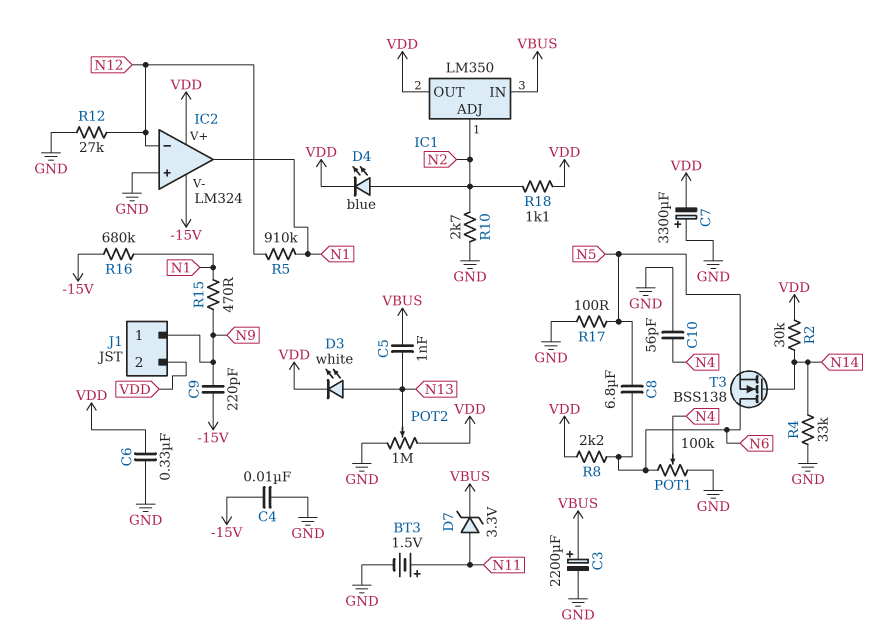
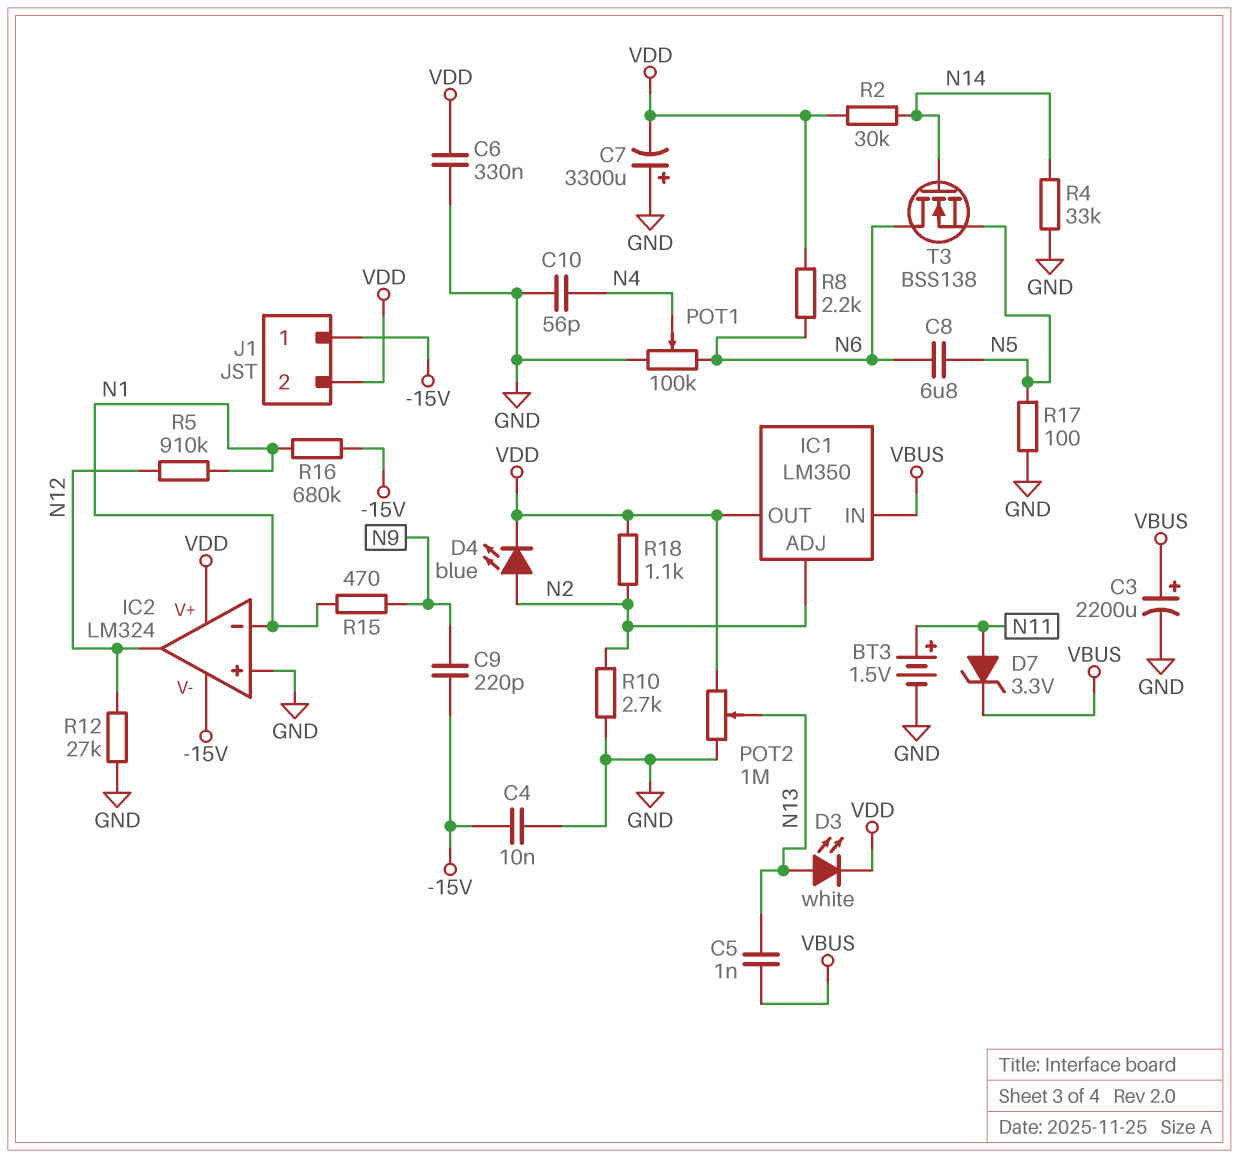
IC2 pin in-: N12 -> N1
IC2 pin out: N1 -> N12
J1 pin 1: N9 -> -15V

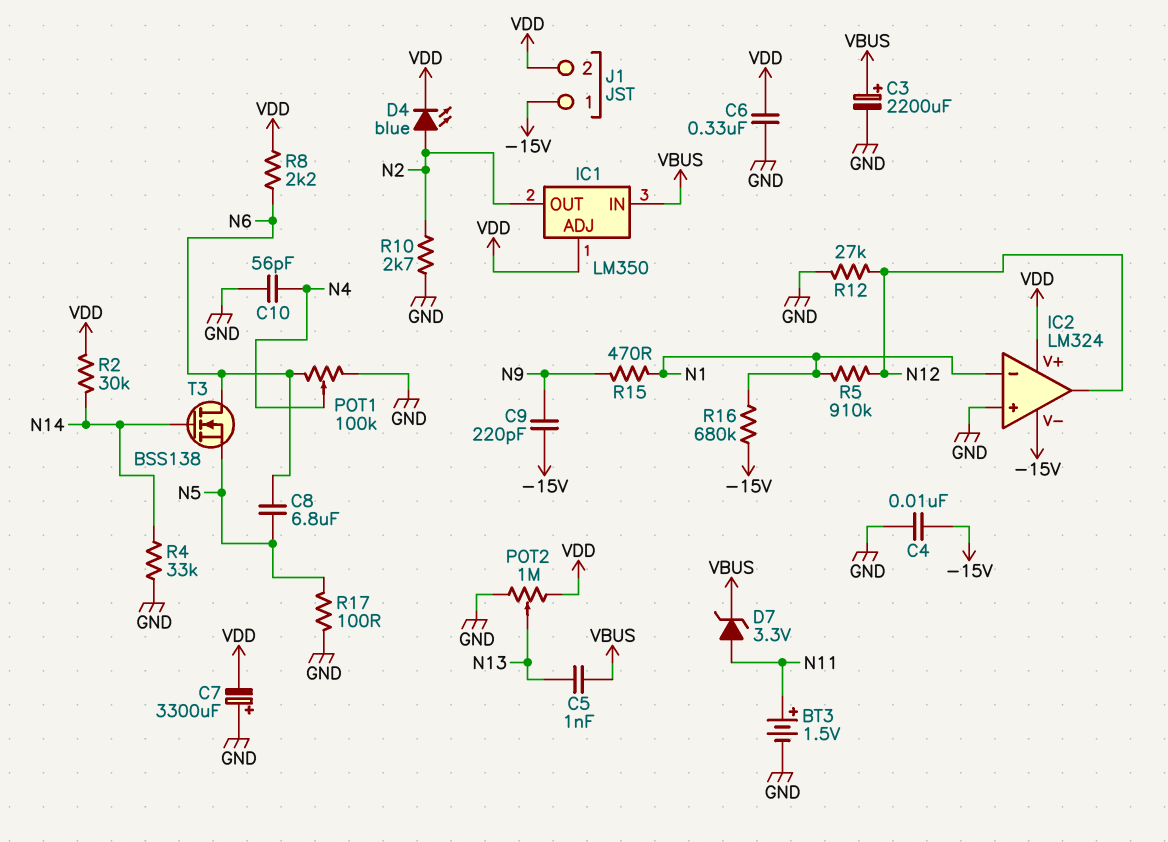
D3: LED white (A N13, K VDD) -> none
IC1 pin ADJ: N2 -> VDD
IC1 pin OUT: VDD -> N2
R18: 1.1k (N2, VDD) -> none

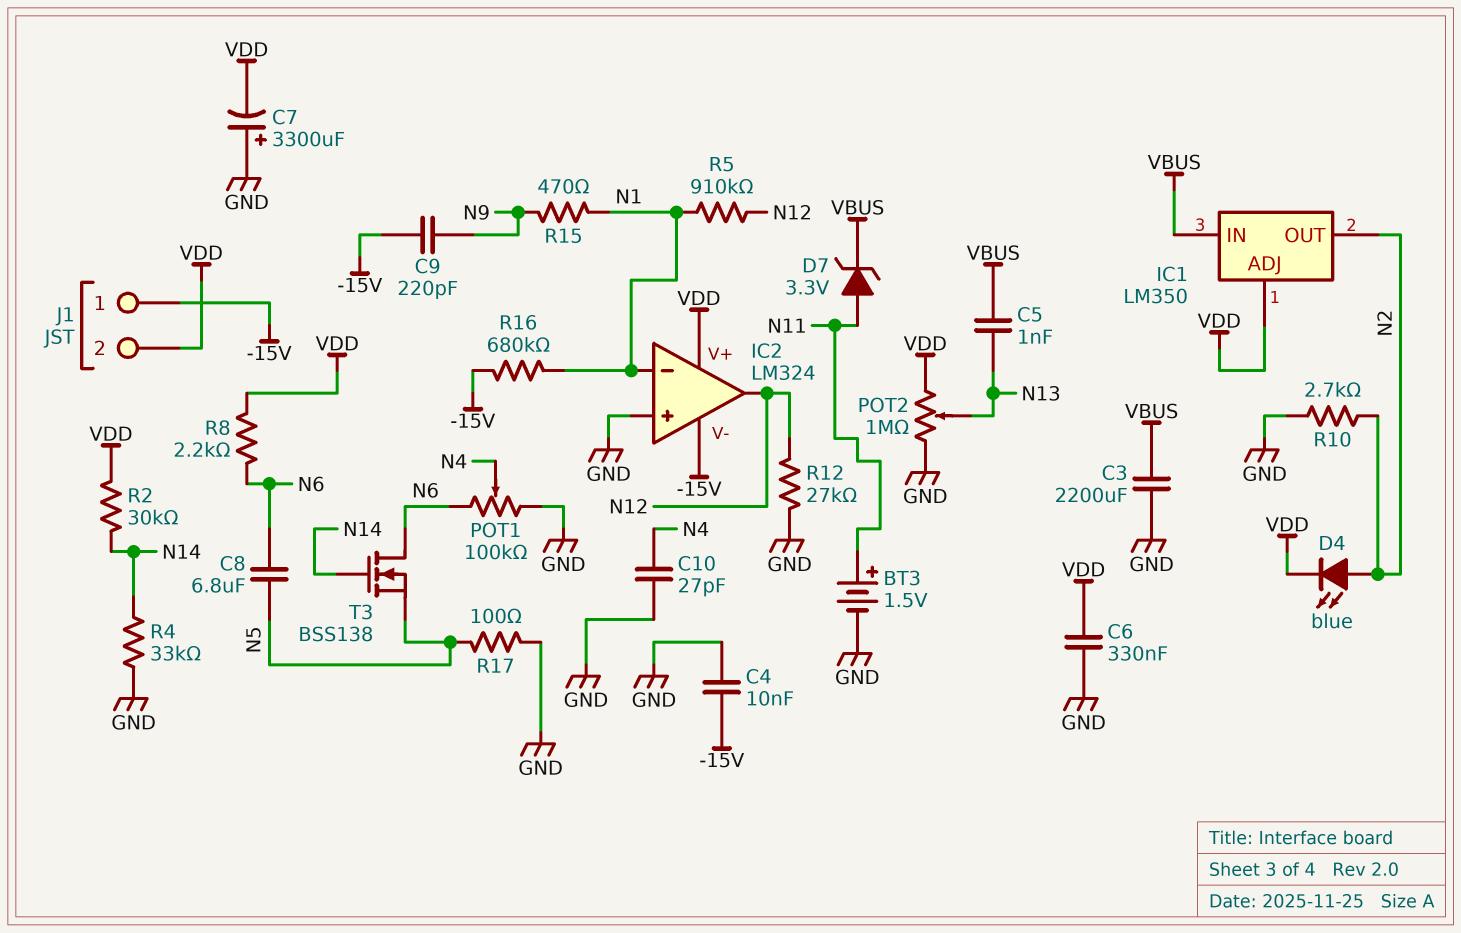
C3: 2200uF (plus VBUS, minus GND) -> 2200uF (GND, VBUS)
C10: 56pF (GND, N4) -> 27pF (GND, N4)

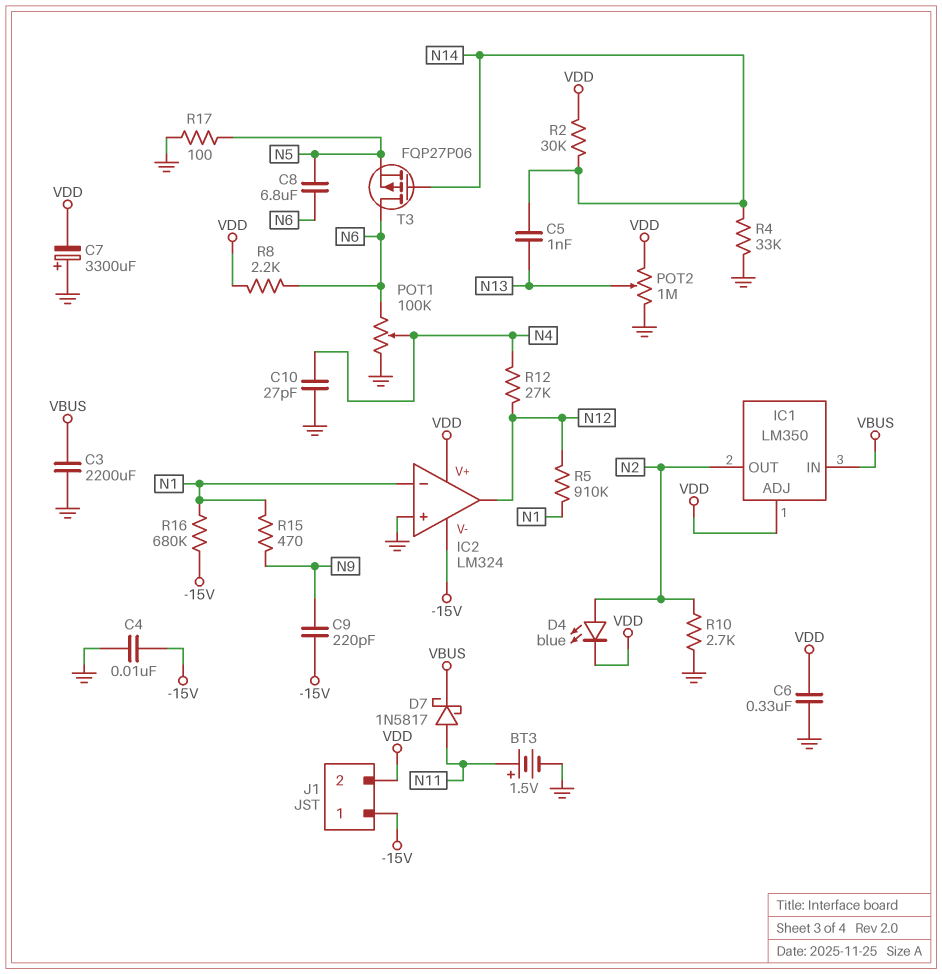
C5: 1nF (N13, VBUS) -> 1nF (N13, N14)
D7: zener 3.3V (A N11, K VBUS) -> schottky 1N5817 (A N11, K VBUS)
R12: 27k (GND, N12) -> 27k (N4, N12)
T3: NMOS BSS138 (G N14, D N6, S N5) -> PMOS FQP27P06 (G N14, D N6, S N5)

